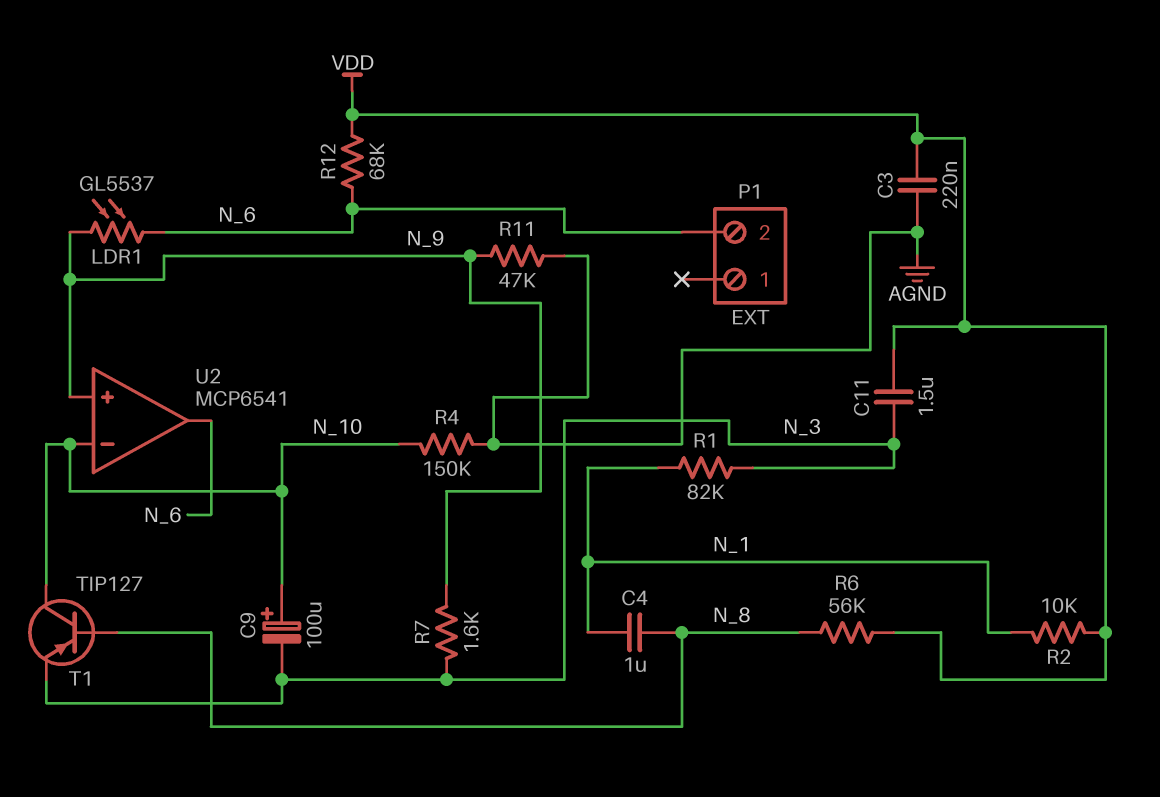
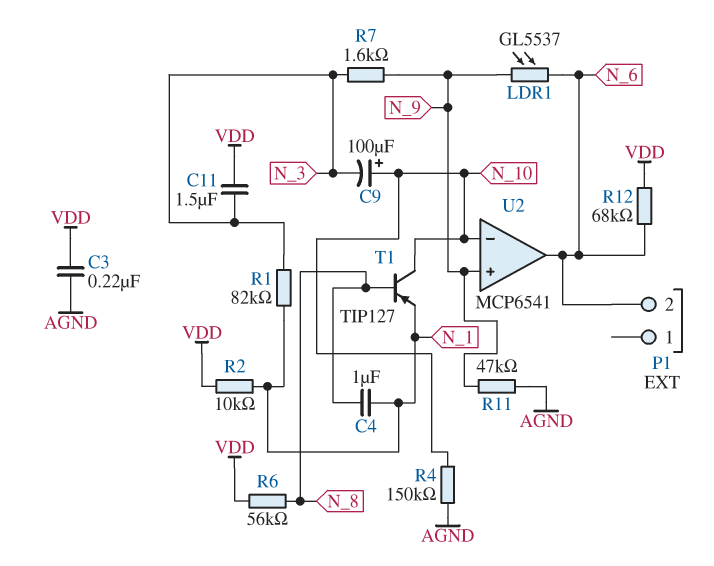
T1: PNP TIP127 (B N_8, C N_10, E N_3) -> PNP TIP127 (B N_8, C N_10, E N_1)

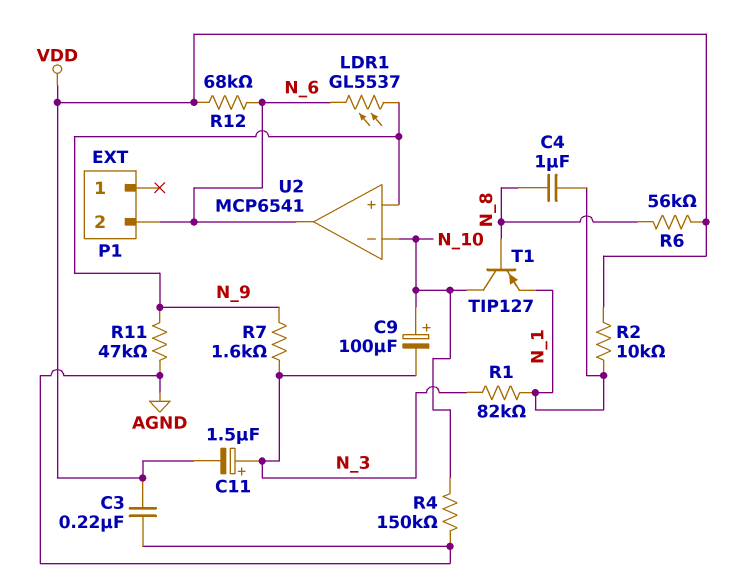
C11: 1.5uF (N_3, VDD) -> 1.5uF (plus N_3, minus VDD)

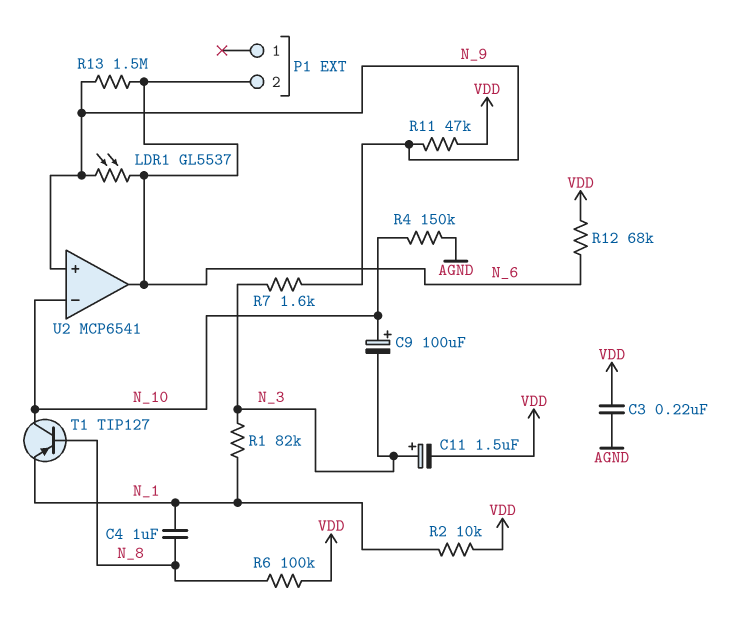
R6: 56k (N_8, VDD) -> 100k (N_8, VDD)
R11: 47k (AGND, N_9) -> 47k (N_9, VDD)
R13: none -> 1.5M (N_6, N_9)

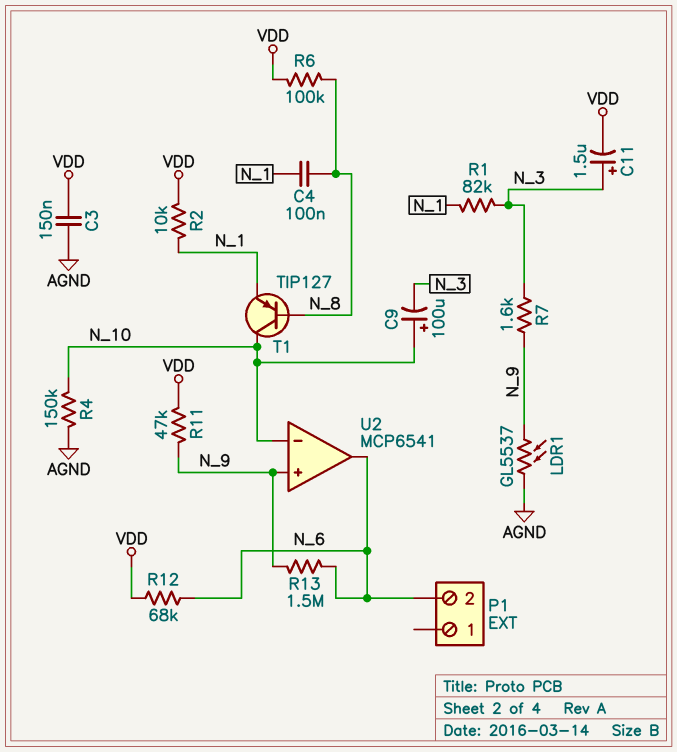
C3: 220nF (AGND, VDD) -> 150nF (AGND, VDD)
C4: 1uF (N_1, N_8) -> 100nF (N_1, N_8)
LDR1: GL5537 (N_6, N_9) -> GL5537 (AGND, N_9)

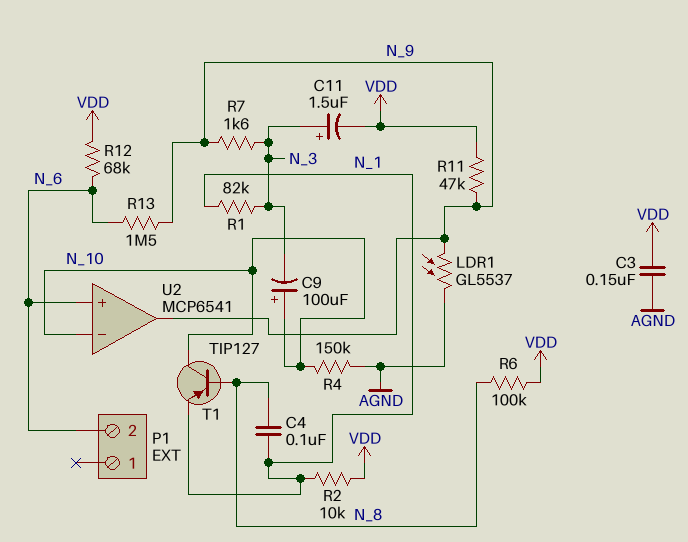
U2 pin in+: N_9 -> N_6
U2 pin out: N_6 -> N_9

